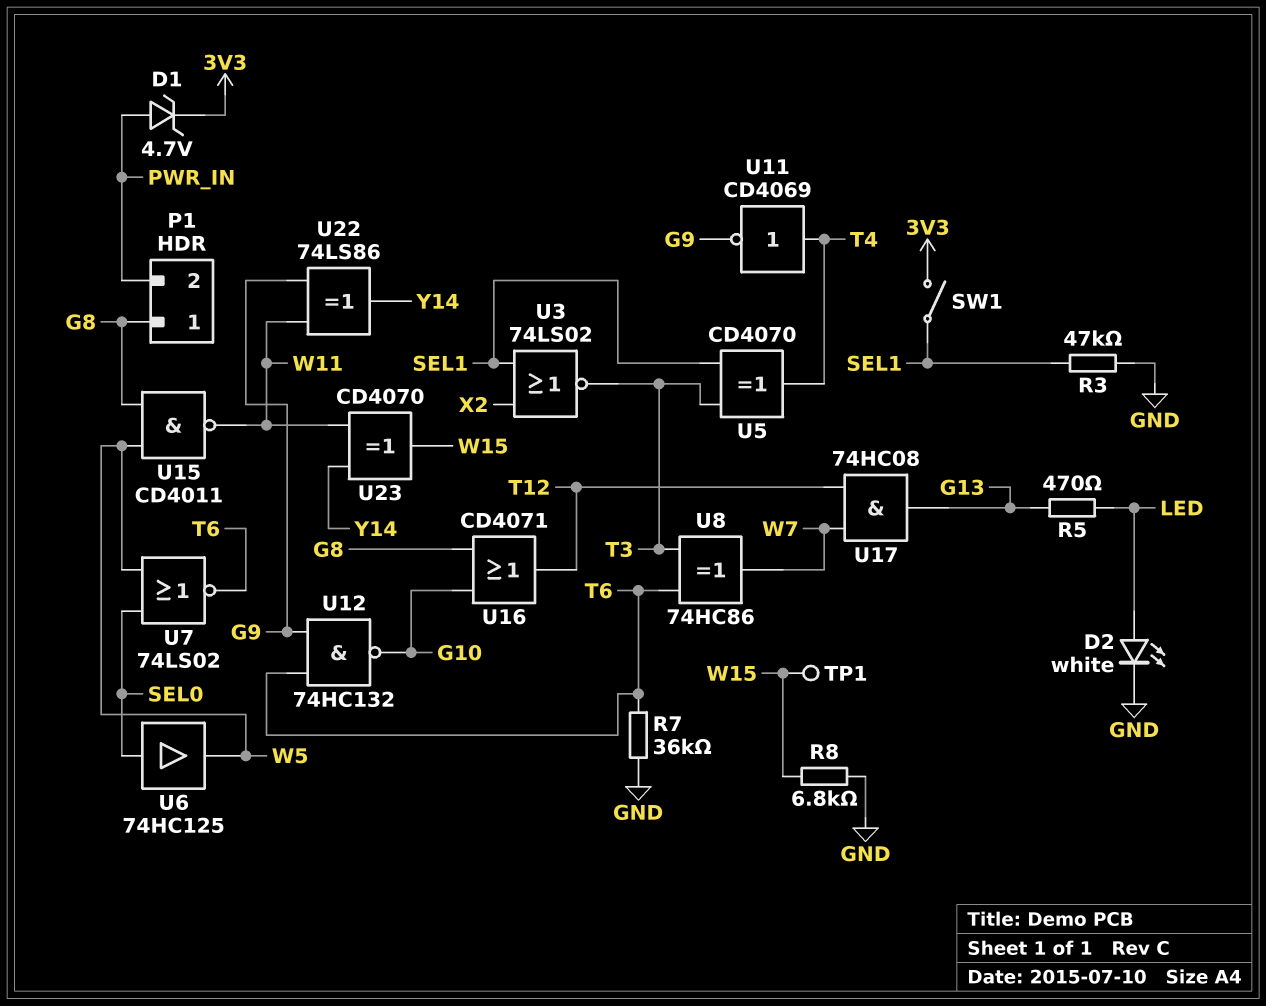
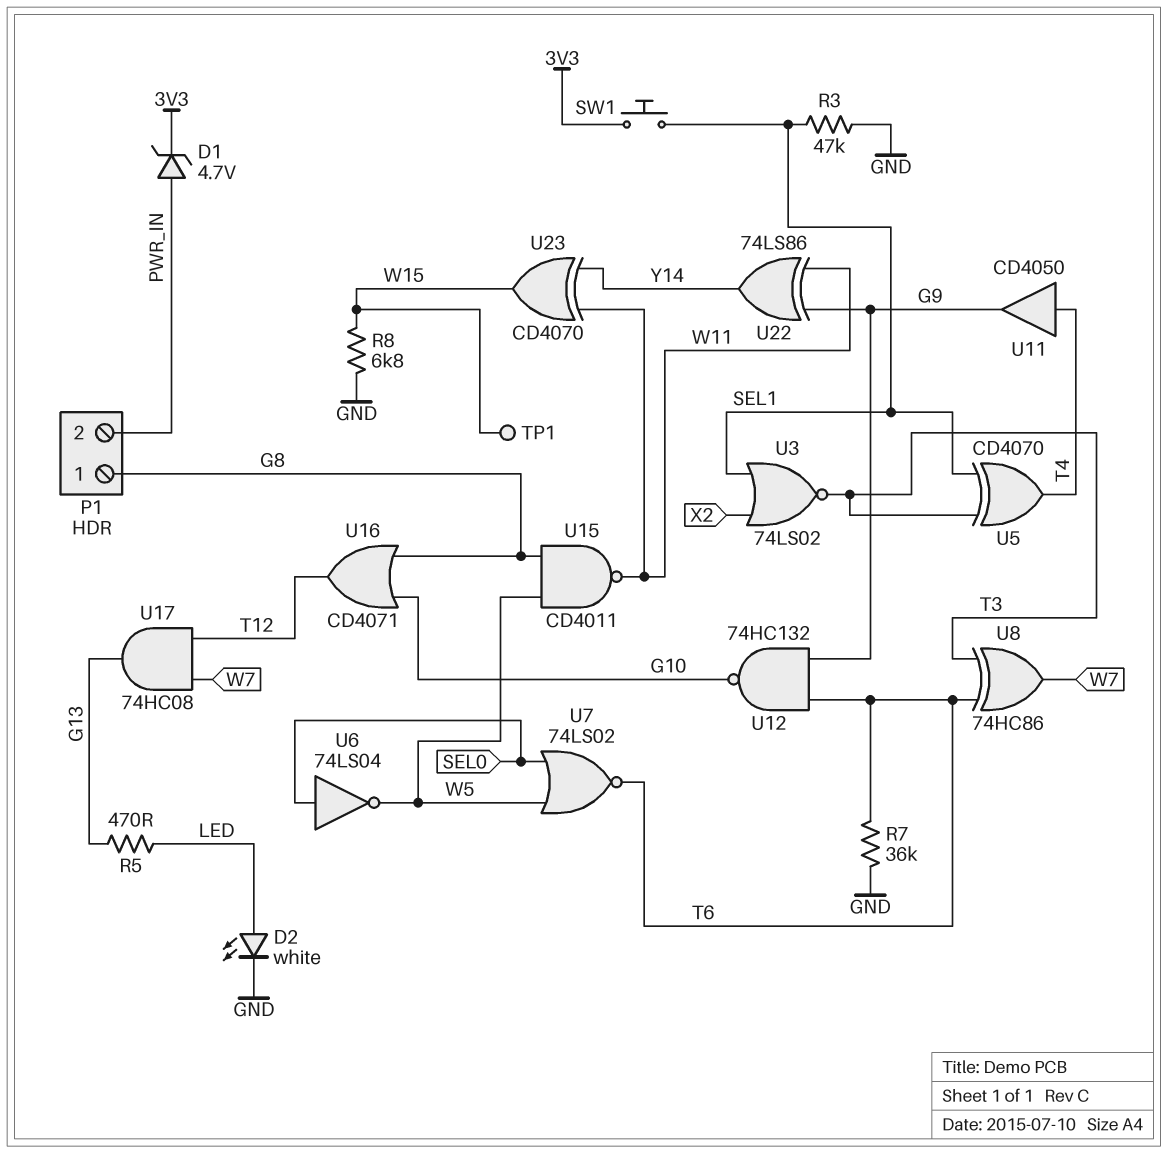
SW1: switch (3V3, SEL1) -> button (3V3, SEL1)
U6: buffer 74HC125 (in SEL0, out W5) -> NOT 74LS04 (in SEL0, out W5)
U11: NOT CD4069 (in T4, out G9) -> buffer CD4050 (in T4, out G9)

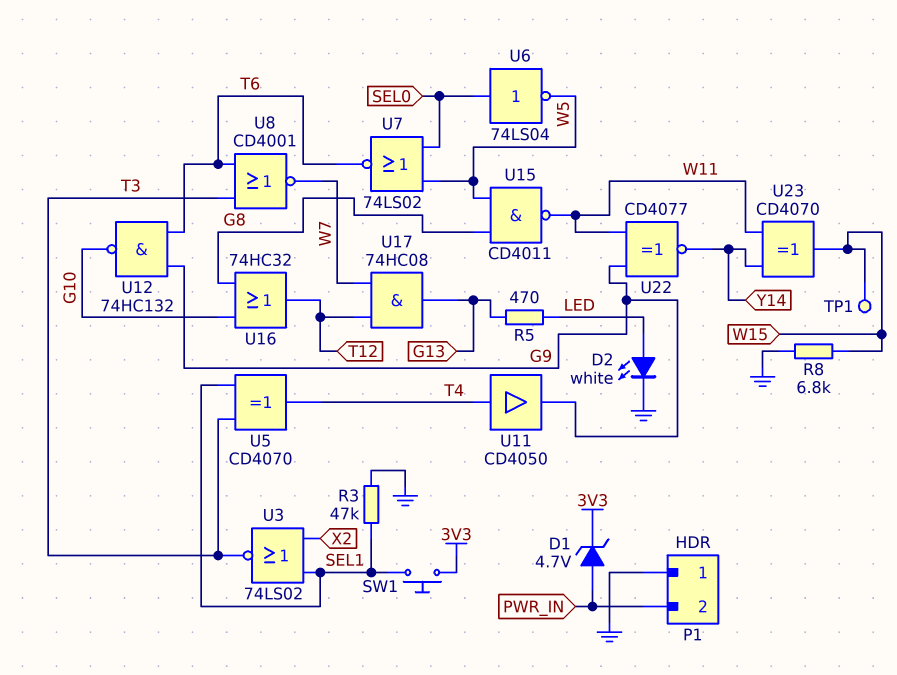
P1 pin 1: G8 -> GND
R7: 36k (GND, T6) -> none
U8: XOR 74HC86 (in T3, in T6, out W7) -> NOR CD4001 (in T3, in T6, out W7)
U16: OR CD4071 (in G8, in G10, out T12) -> OR 74HC32 (in G8, in G10, out T12)
U22: XOR 74LS86 (in G9, in W11, out Y14) -> XNOR CD4077 (in G9, in W11, out Y14)

